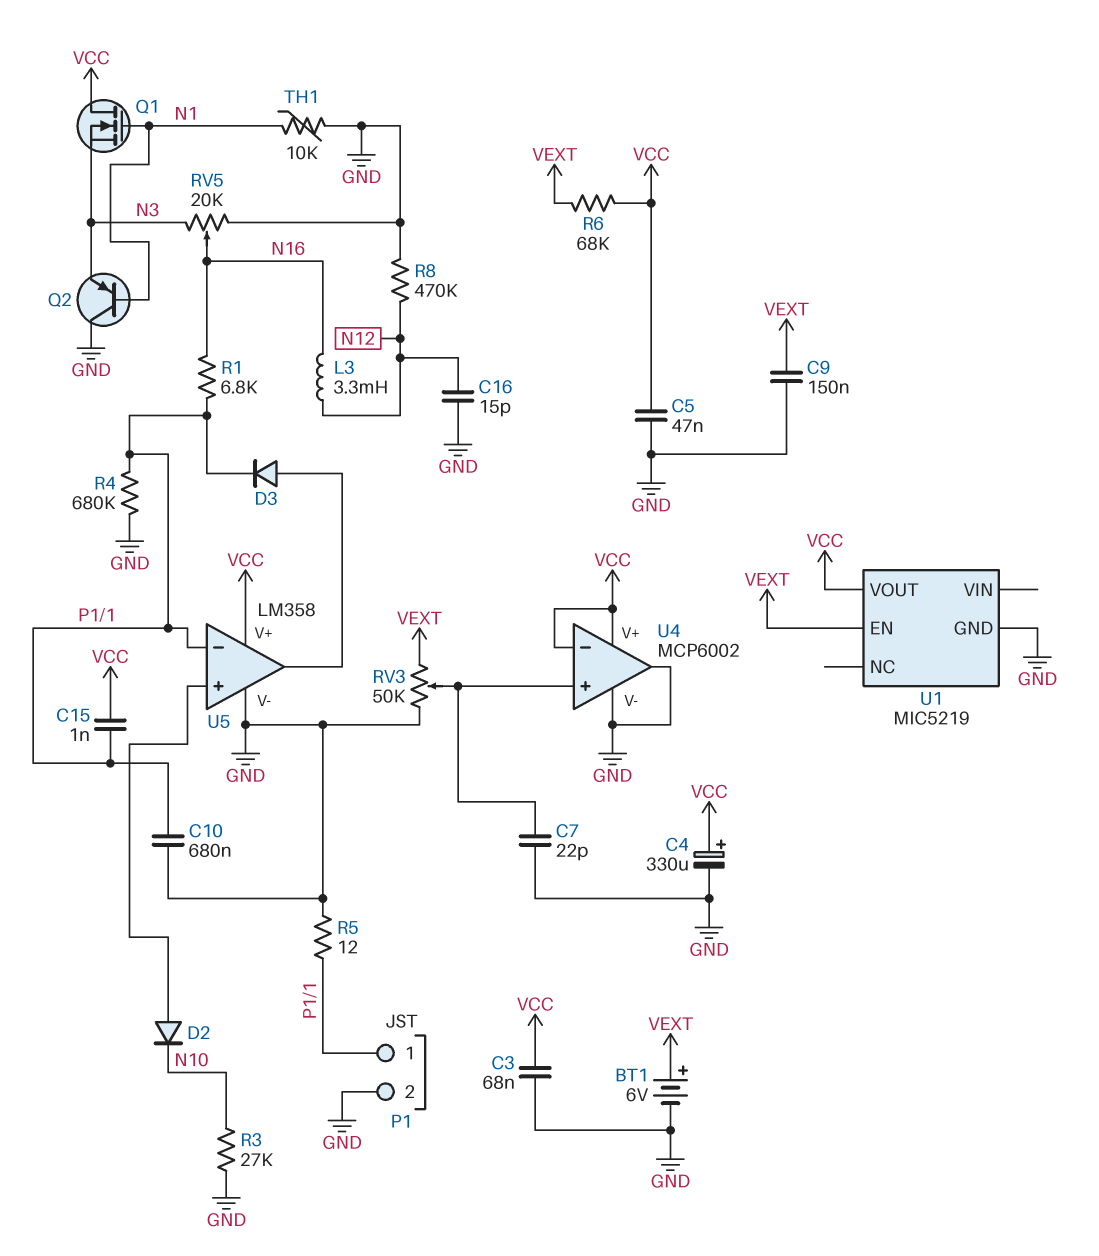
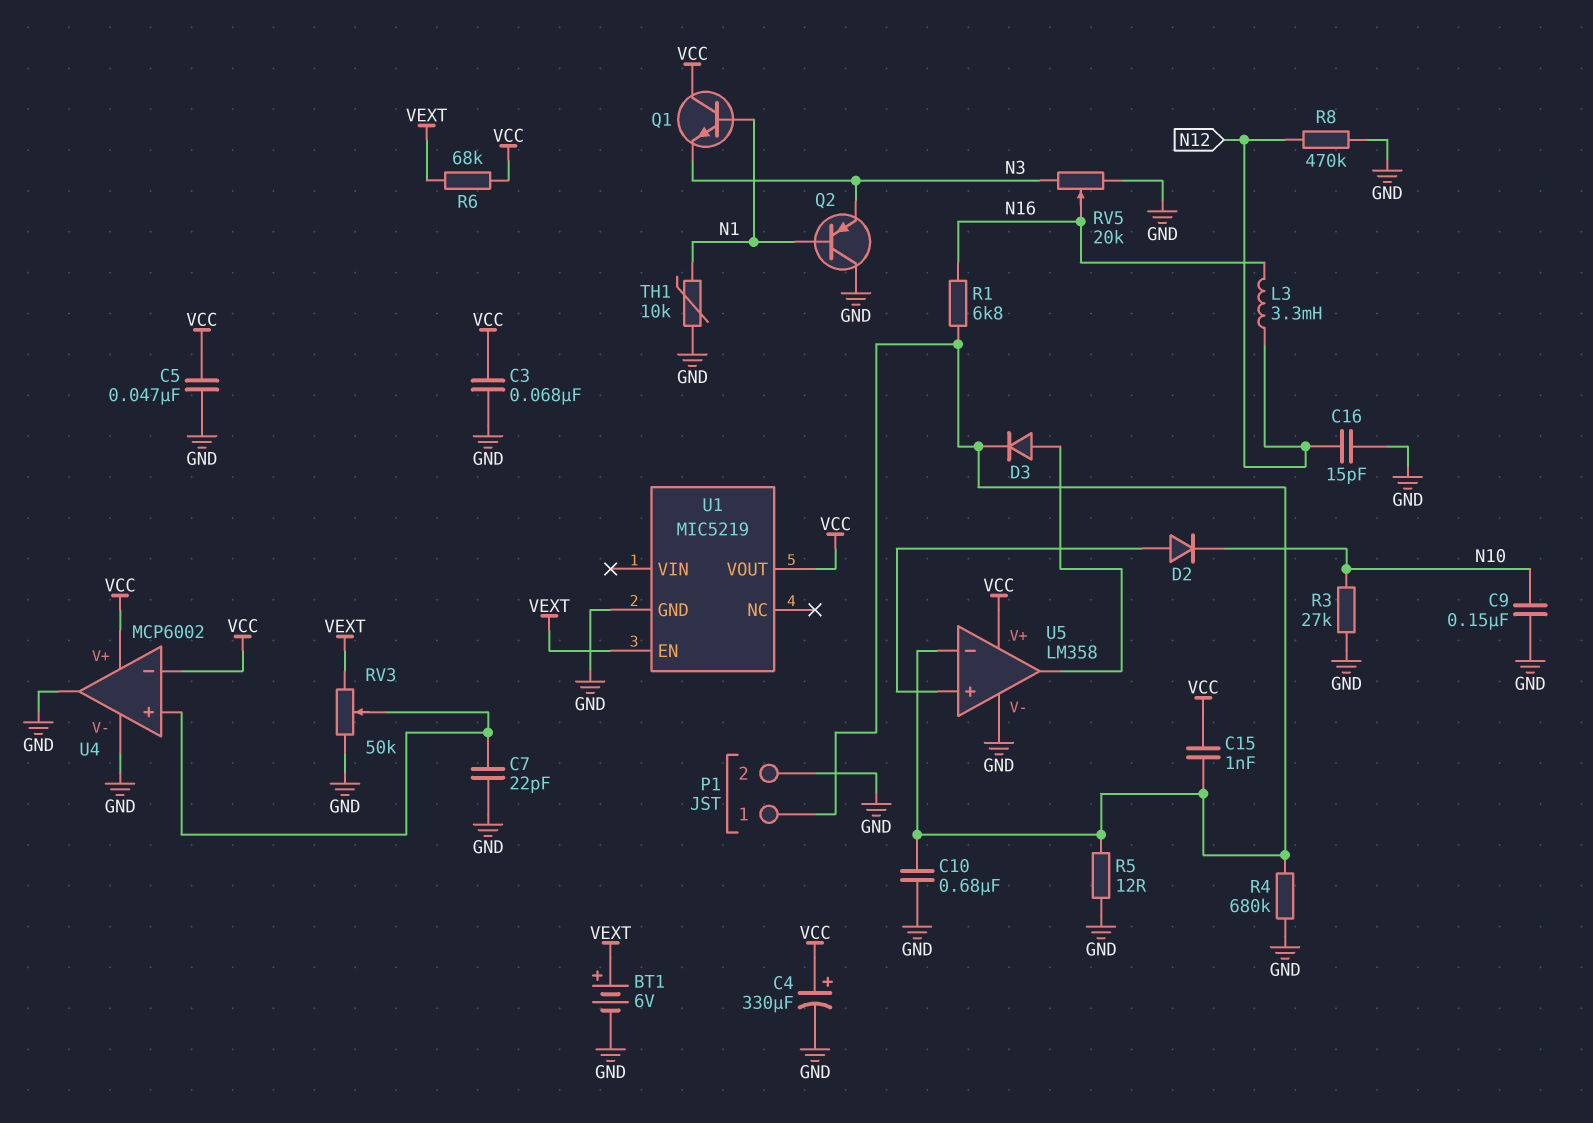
C9: 150nF (GND, VEXT) -> 150nF (GND, N10)
Q1: NMOS (G N1, D VCC, S N3) -> NPN (B N1, C VCC, E N3)

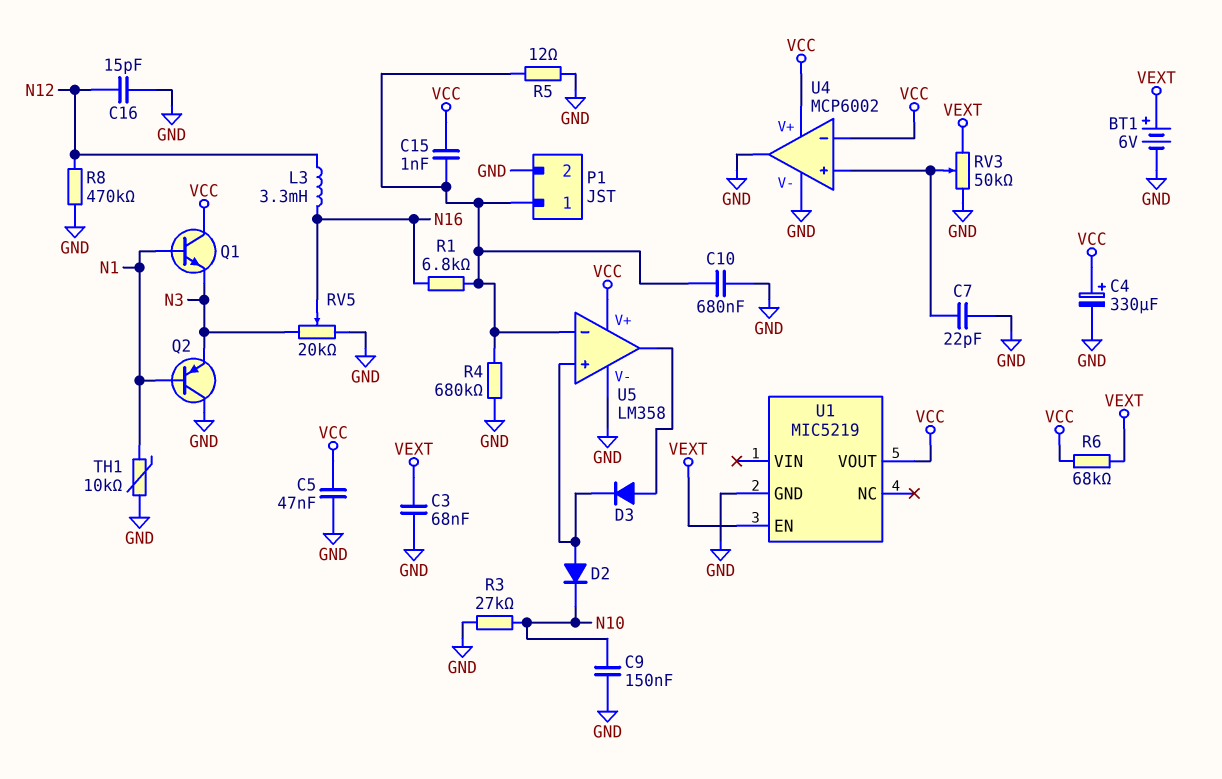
C3: 68nF (GND, VCC) -> 68nF (GND, VEXT)
D3: diode (A U5/out, K P1/1) -> diode (A U5/out, K U5/in+)

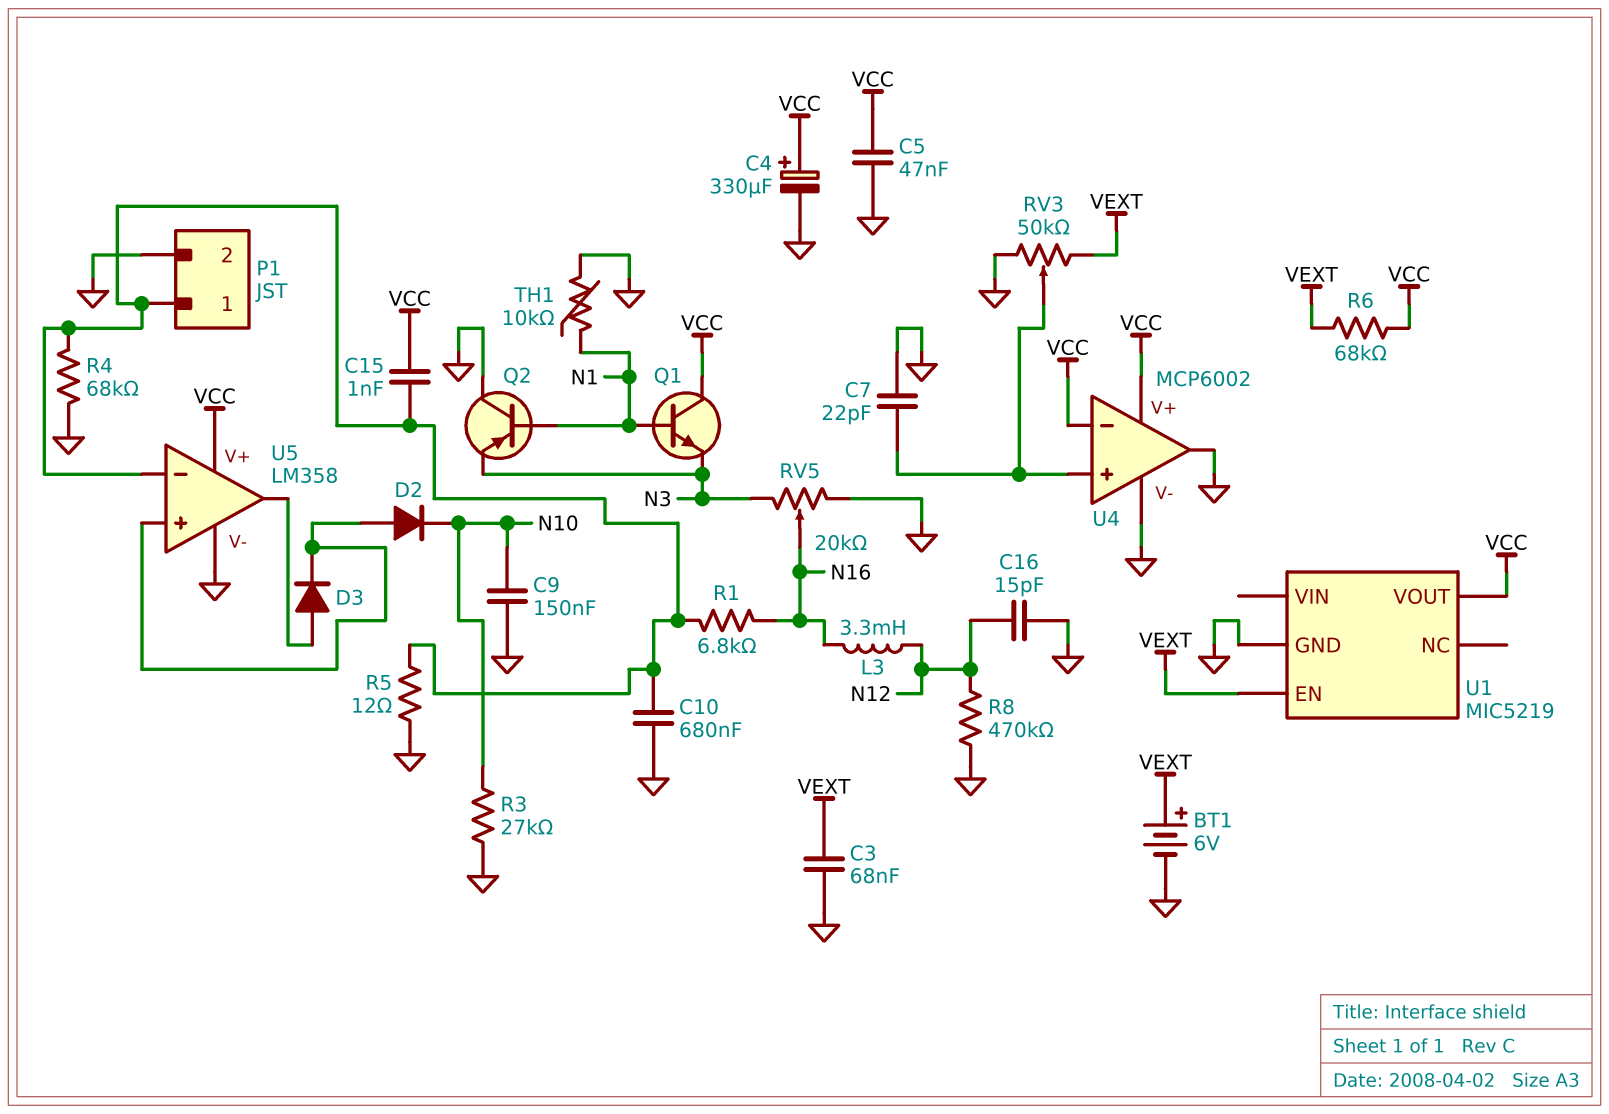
R4: 680k (GND, P1/1) -> 68k (GND, P1/1)

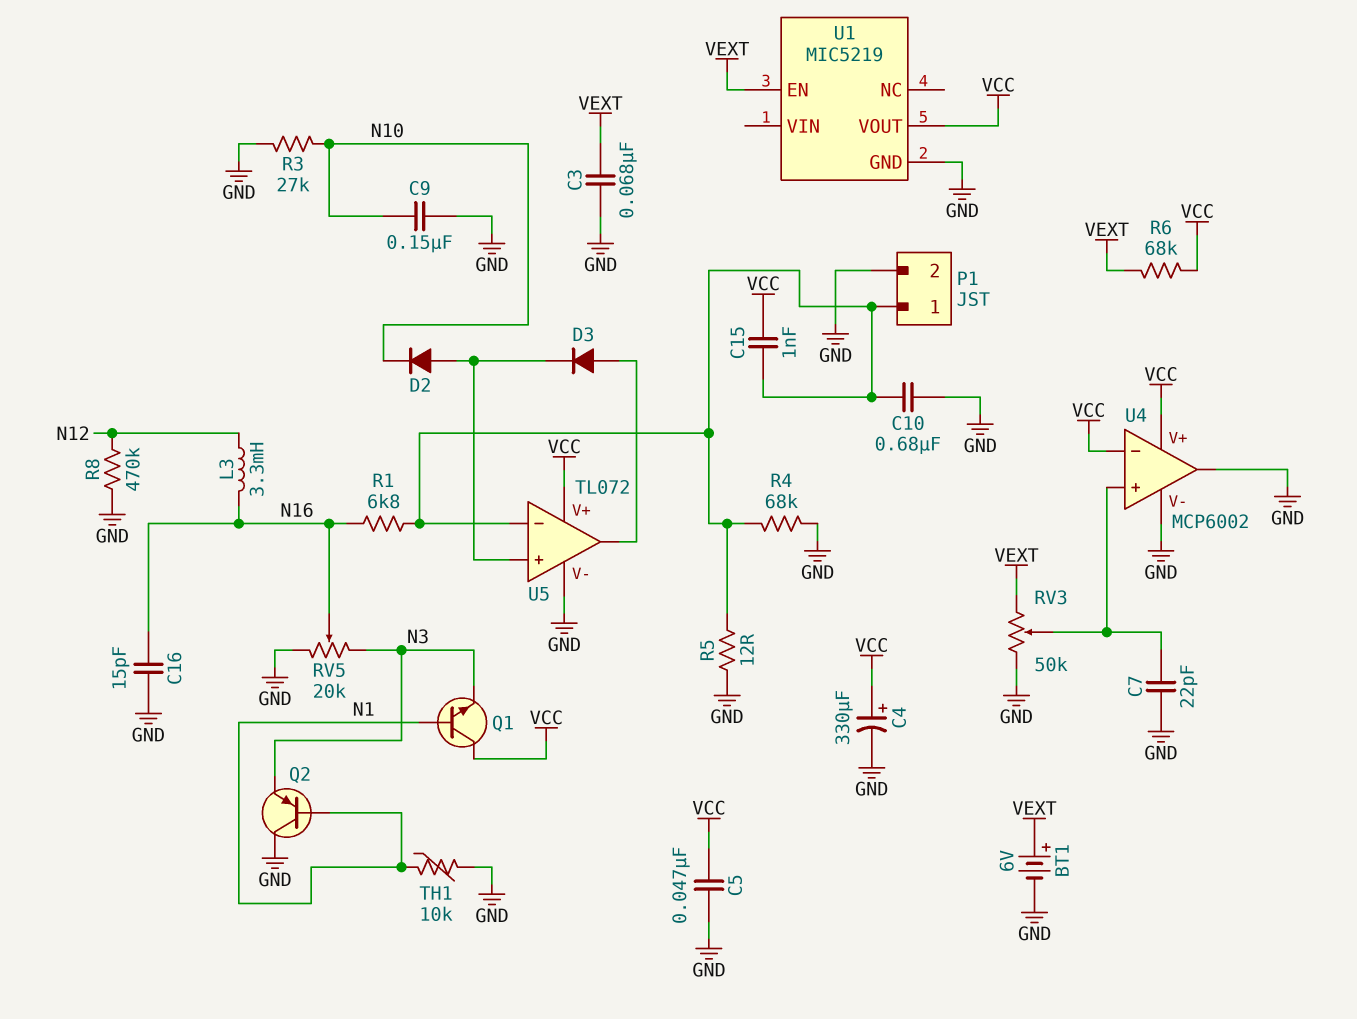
C16: 15pF (GND, N12) -> 15pF (GND, N16)
U5: LM358 -> TL072

